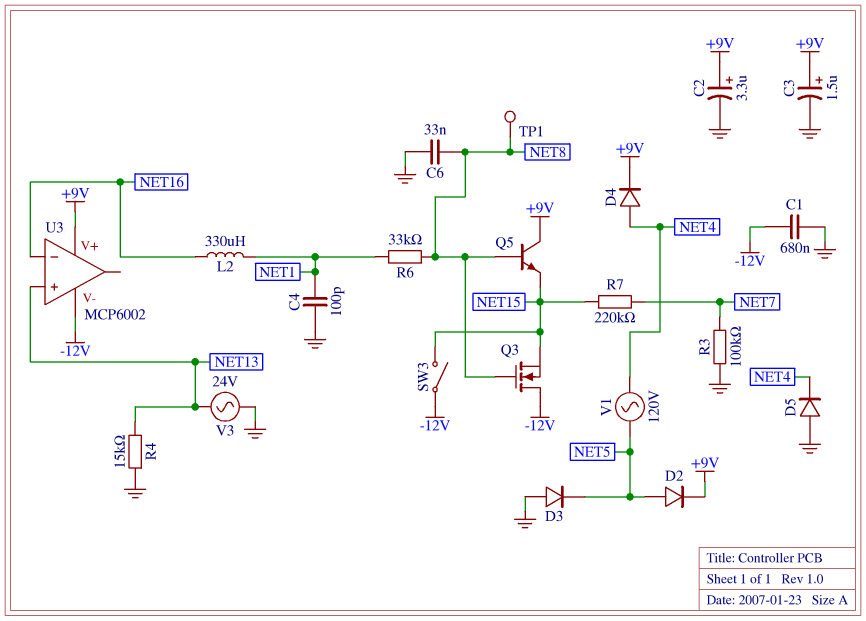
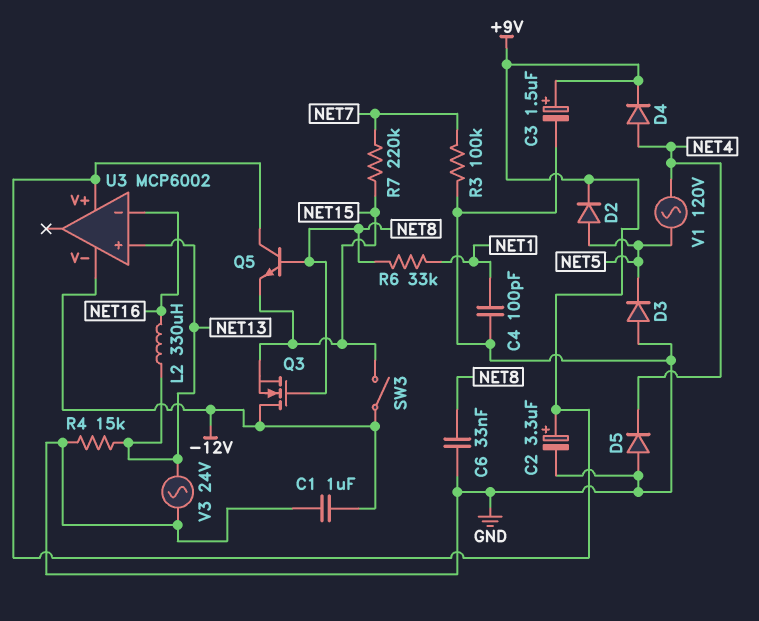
C1: 680nF (-12V, GND) -> 1uF (-12V, GND)
L2: 330uH (NET1, NET16) -> 330uH (NET13, NET16)
TP1: test point (NET8) -> none

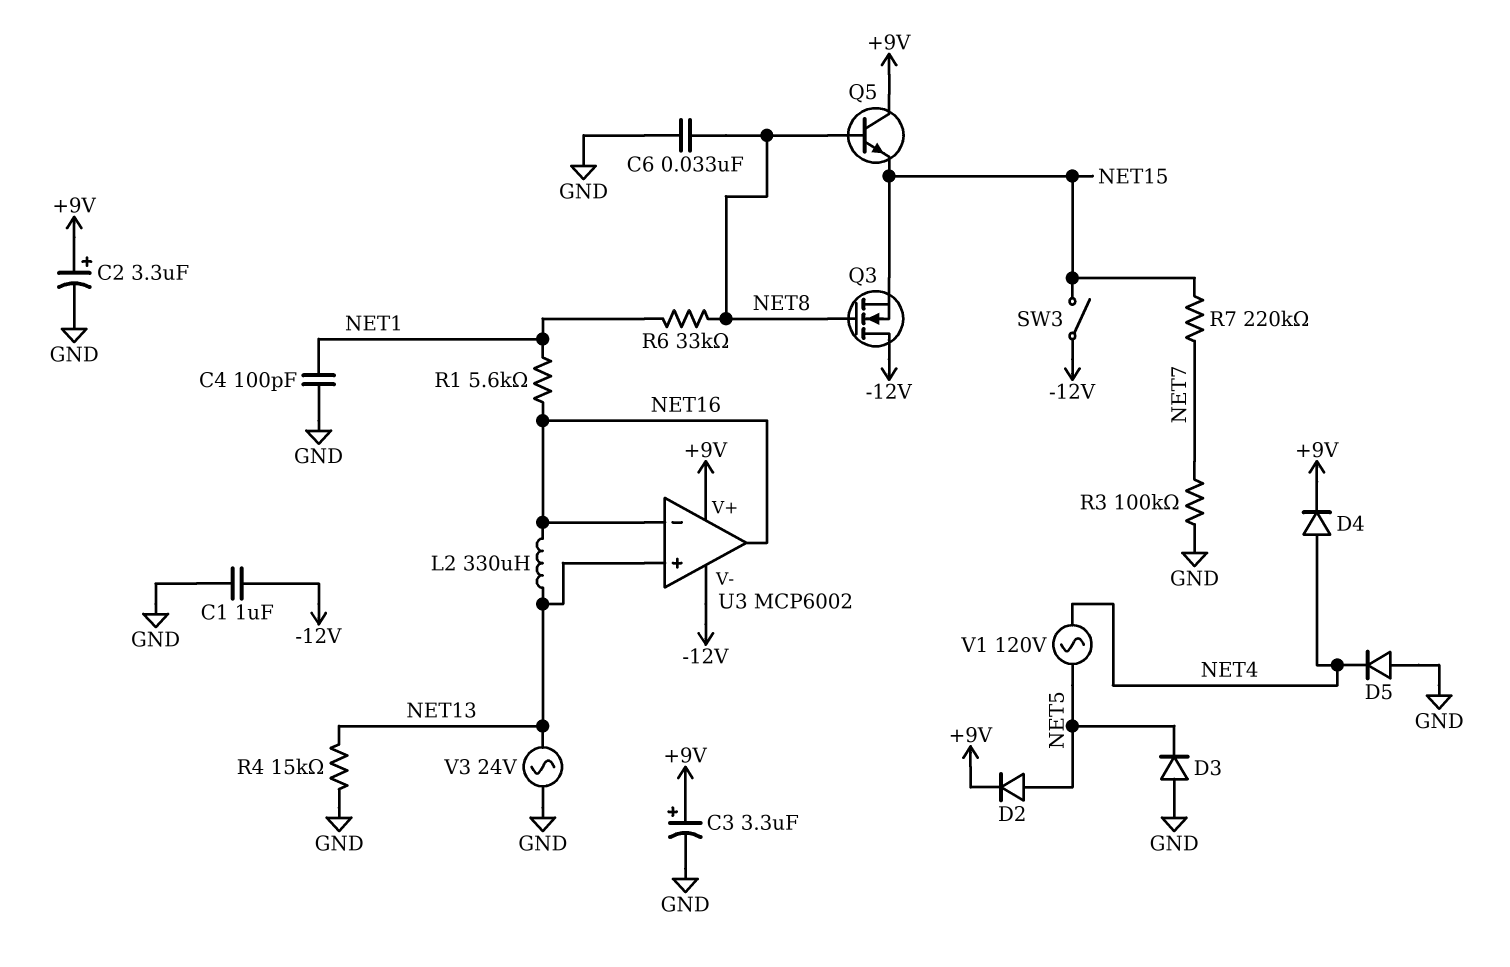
C3: 1.5uF (plus +9V, minus GND) -> 3.3uF (plus +9V, minus GND)
R1: none -> 5.6k (NET1, NET16)
U3 pin out: none -> NET16

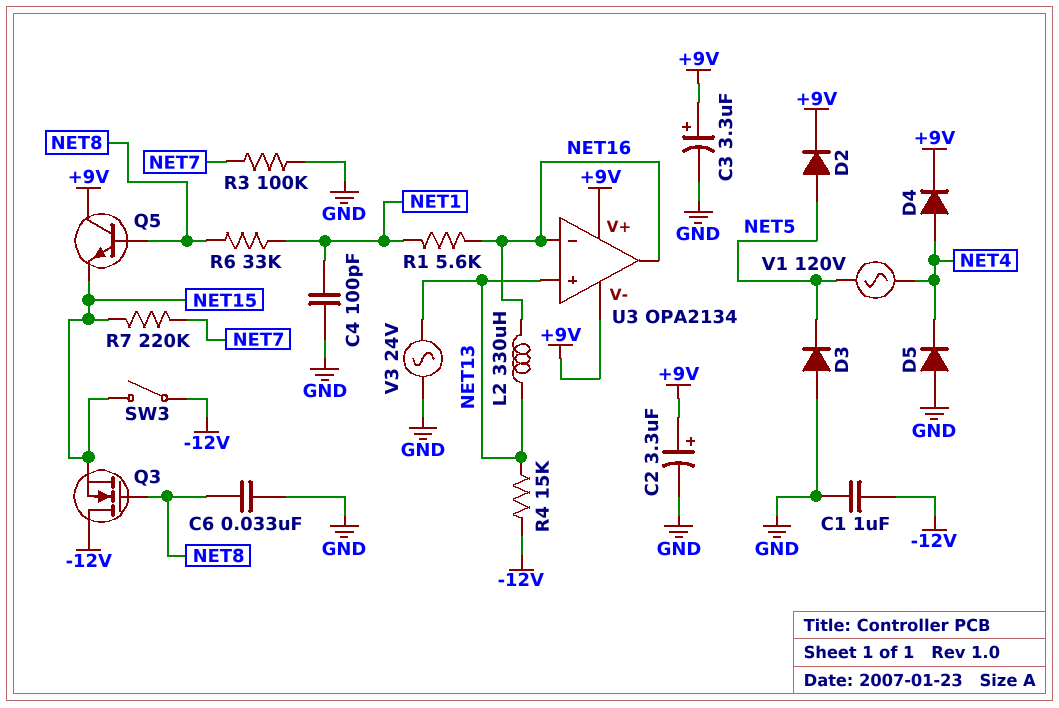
R4: 15k (GND, NET13) -> 15k (-12V, NET13)
U3: MCP6002 -> OPA2134
U3 pin V-: -12V -> +9V

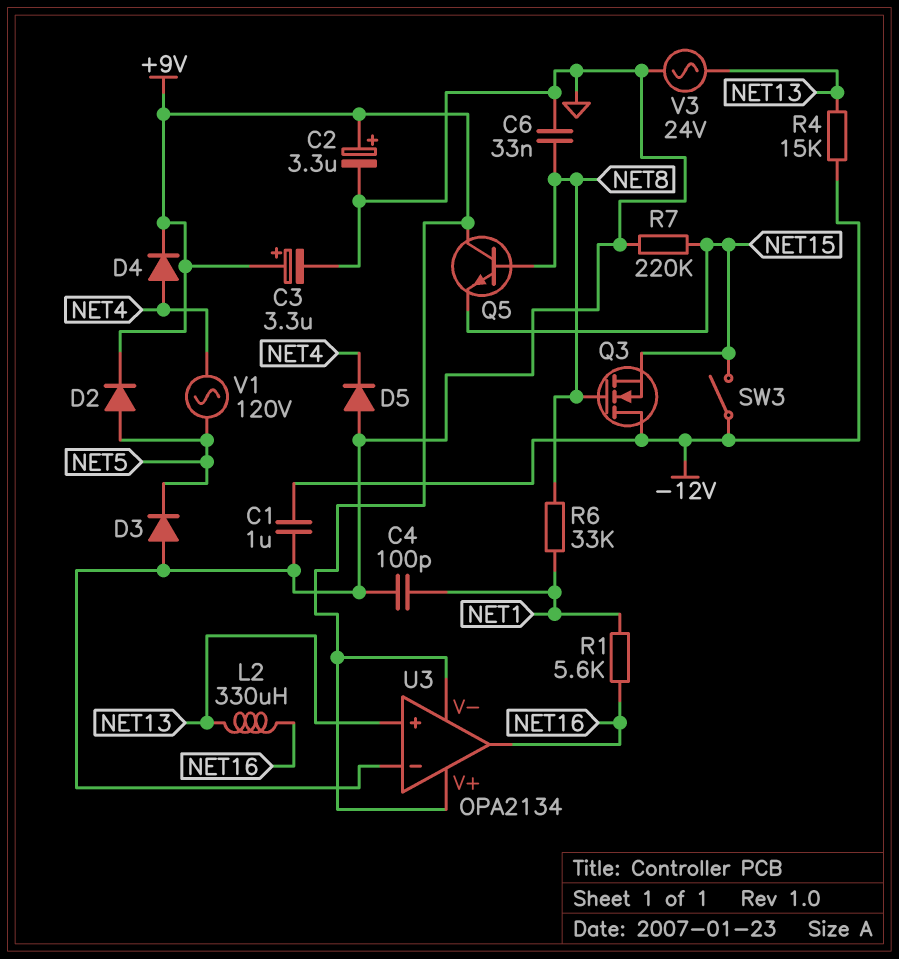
R3: 100k (GND, NET7) -> none
R7: 220k (NET7, NET15) -> 220k (GND, NET15)
U3 pin in-: NET16 -> GND

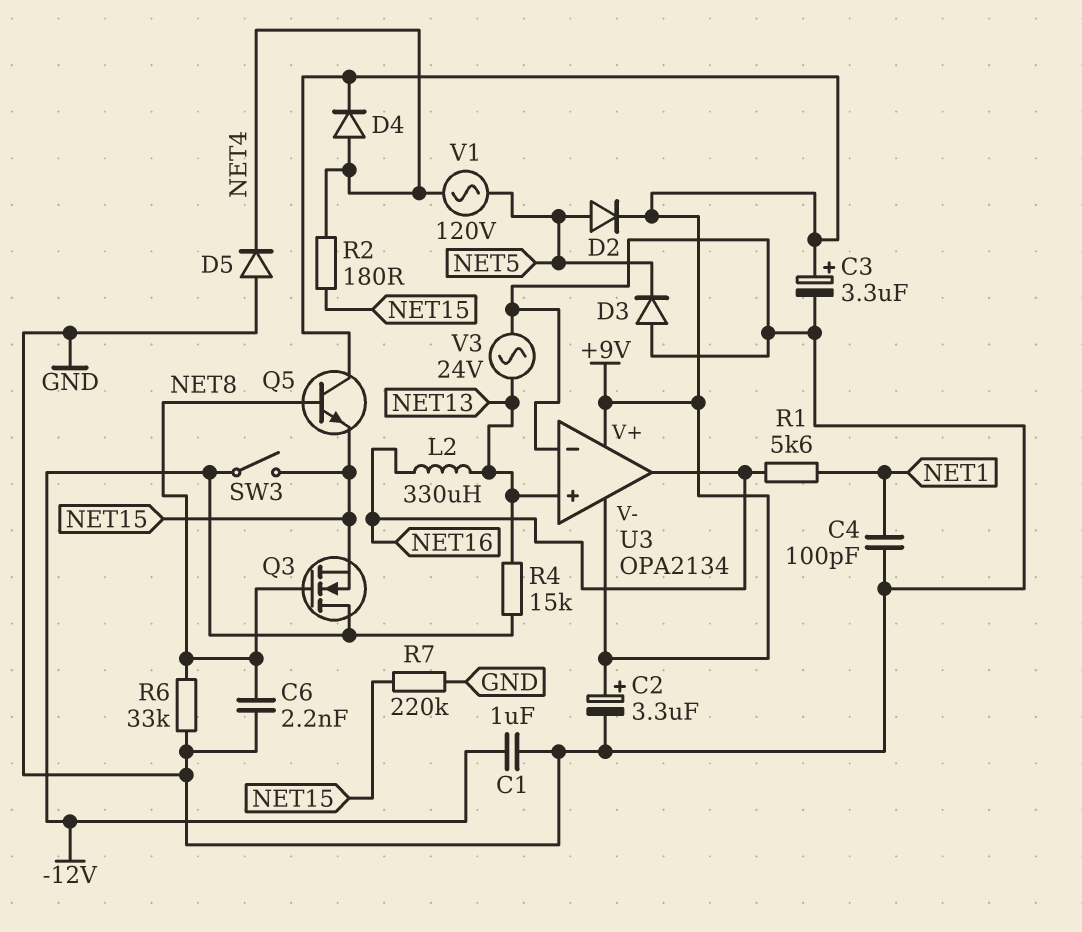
C6: 33nF (GND, NET8) -> 2.2nF (GND, NET8)
R2: none -> 180 (NET4, NET15)
R6: 33k (NET1, NET8) -> 33k (GND, NET8)

